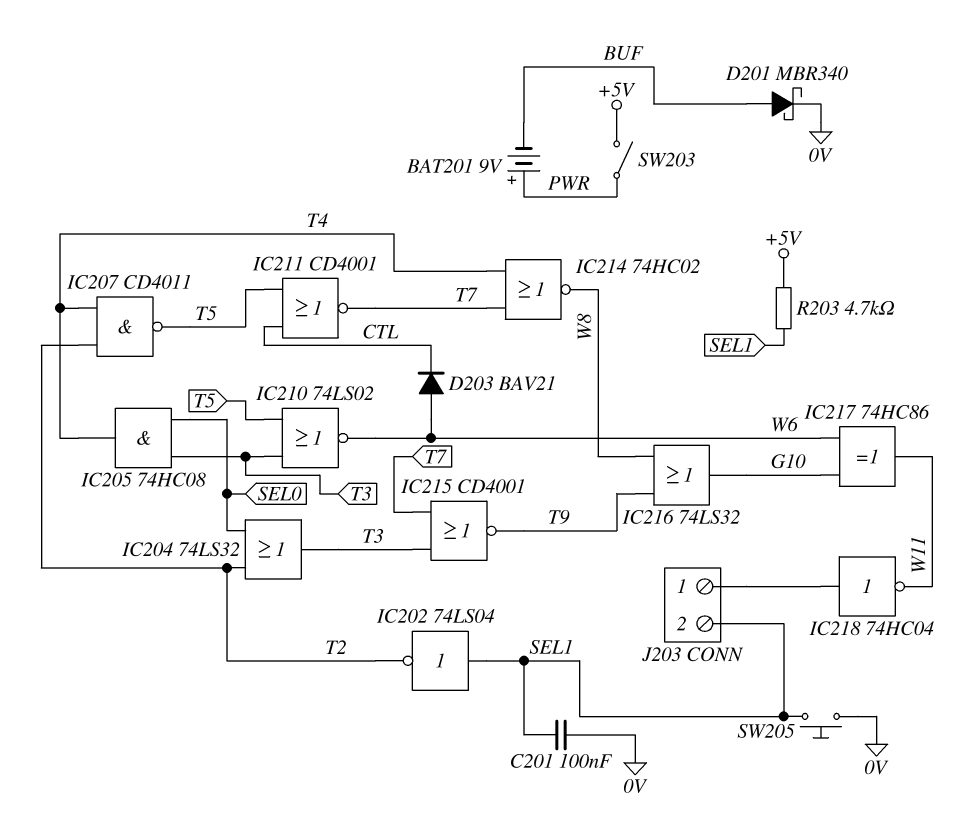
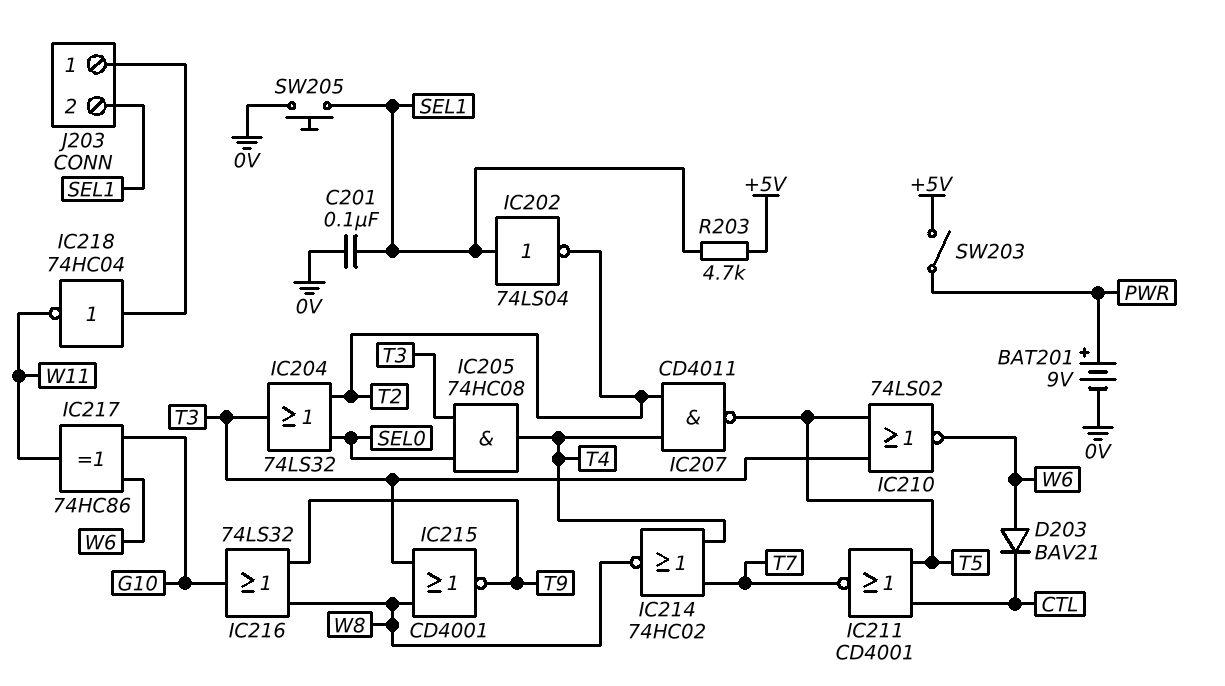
BAT201: 9V (plus PWR, minus BUF) -> 9V (plus PWR, minus 0V)
D201: schottky MBR340 (A BUF, K 0V) -> none
IC215: NOR CD4001 (in T3, in T7, out T9) -> NOR CD4001 (in T3, in W8, out T9)

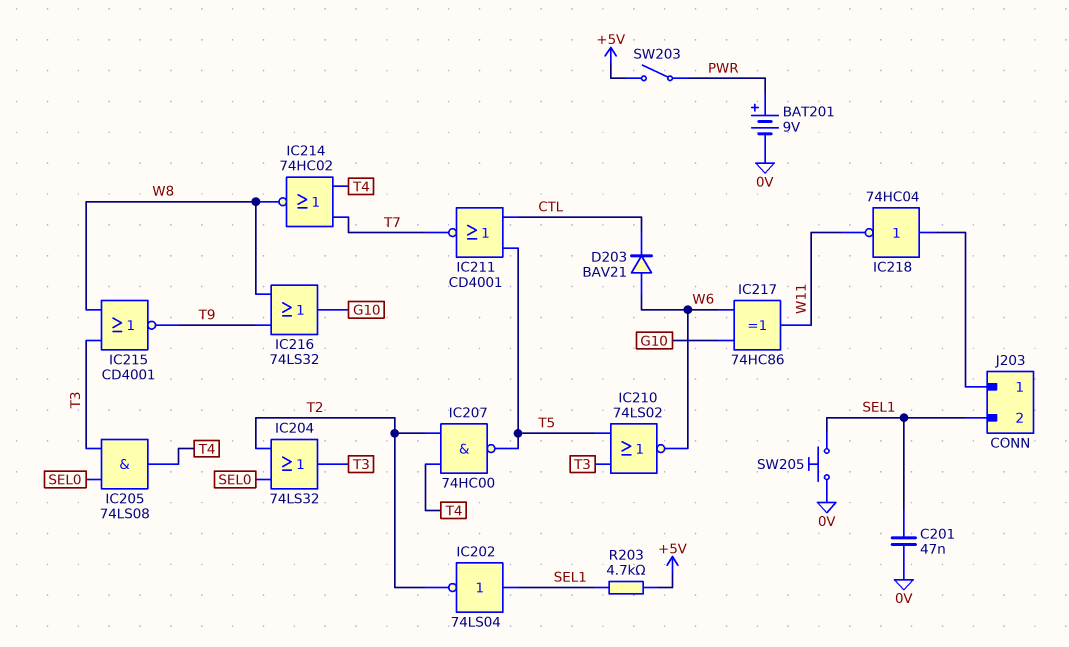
C201: 100nF (0V, SEL1) -> 47nF (0V, SEL1)
IC205: AND 74HC08 (in SEL0, in T3, out T4) -> AND 74LS08 (in SEL0, in T3, out T4)
IC207: NAND CD4011 (in T2, in T4, out T5) -> NAND 74HC00 (in T2, in T4, out T5)

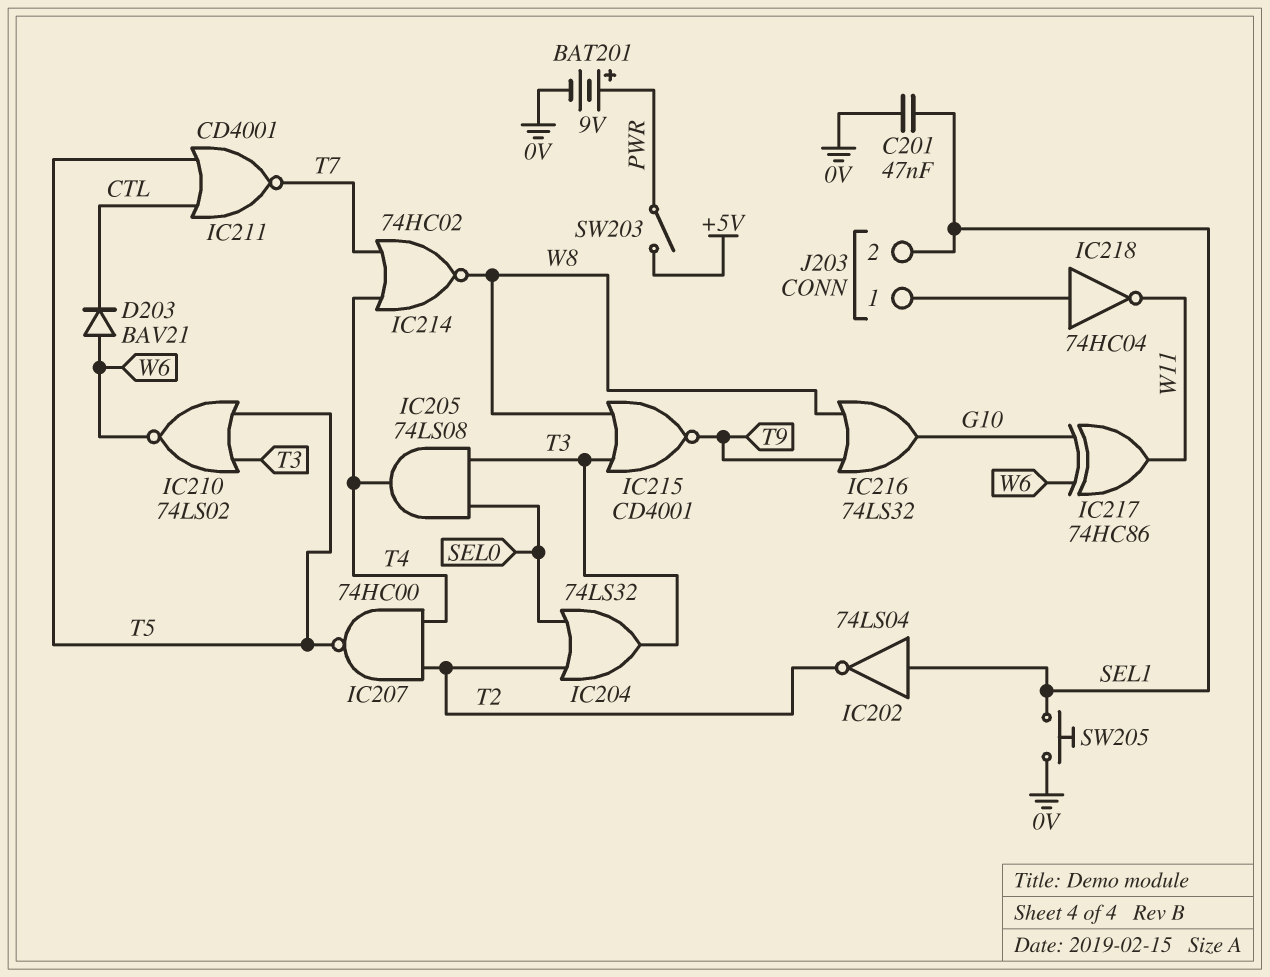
R203: 4.7k (+5V, SEL1) -> none

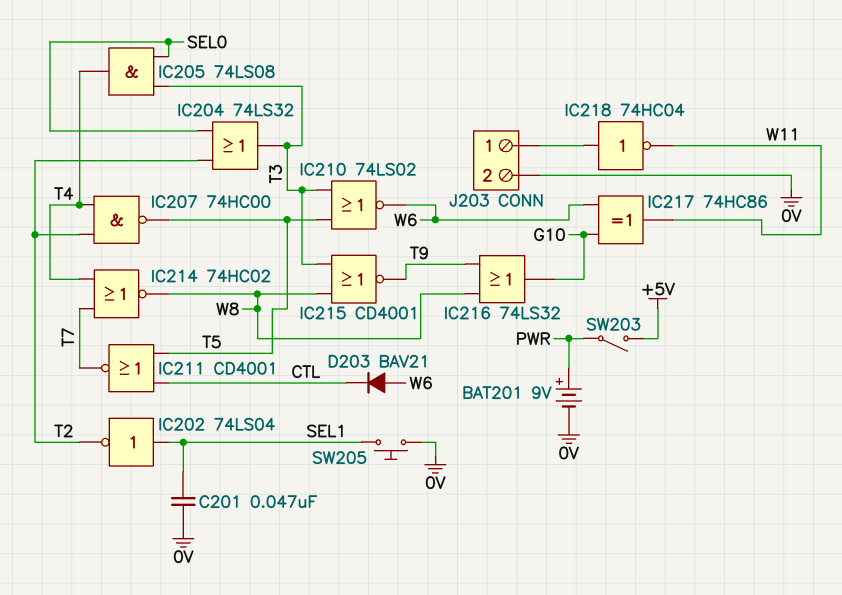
J203 pin 2: SEL1 -> 0V

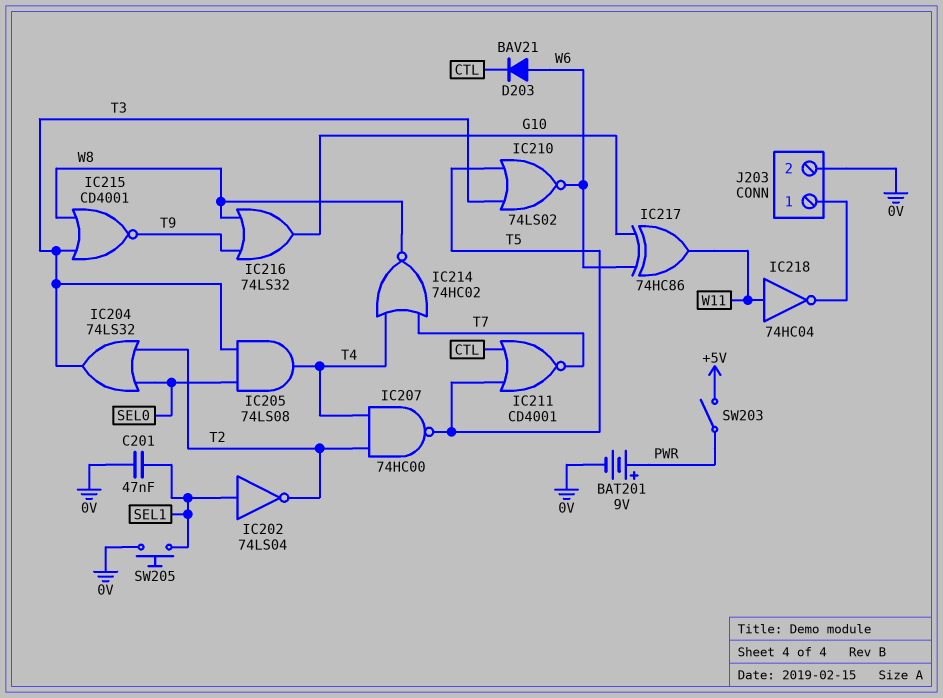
IC218: NOT 74HC04 (in J203/1, out W11) -> NOT 74HC04 (in W11, out J203/1)

